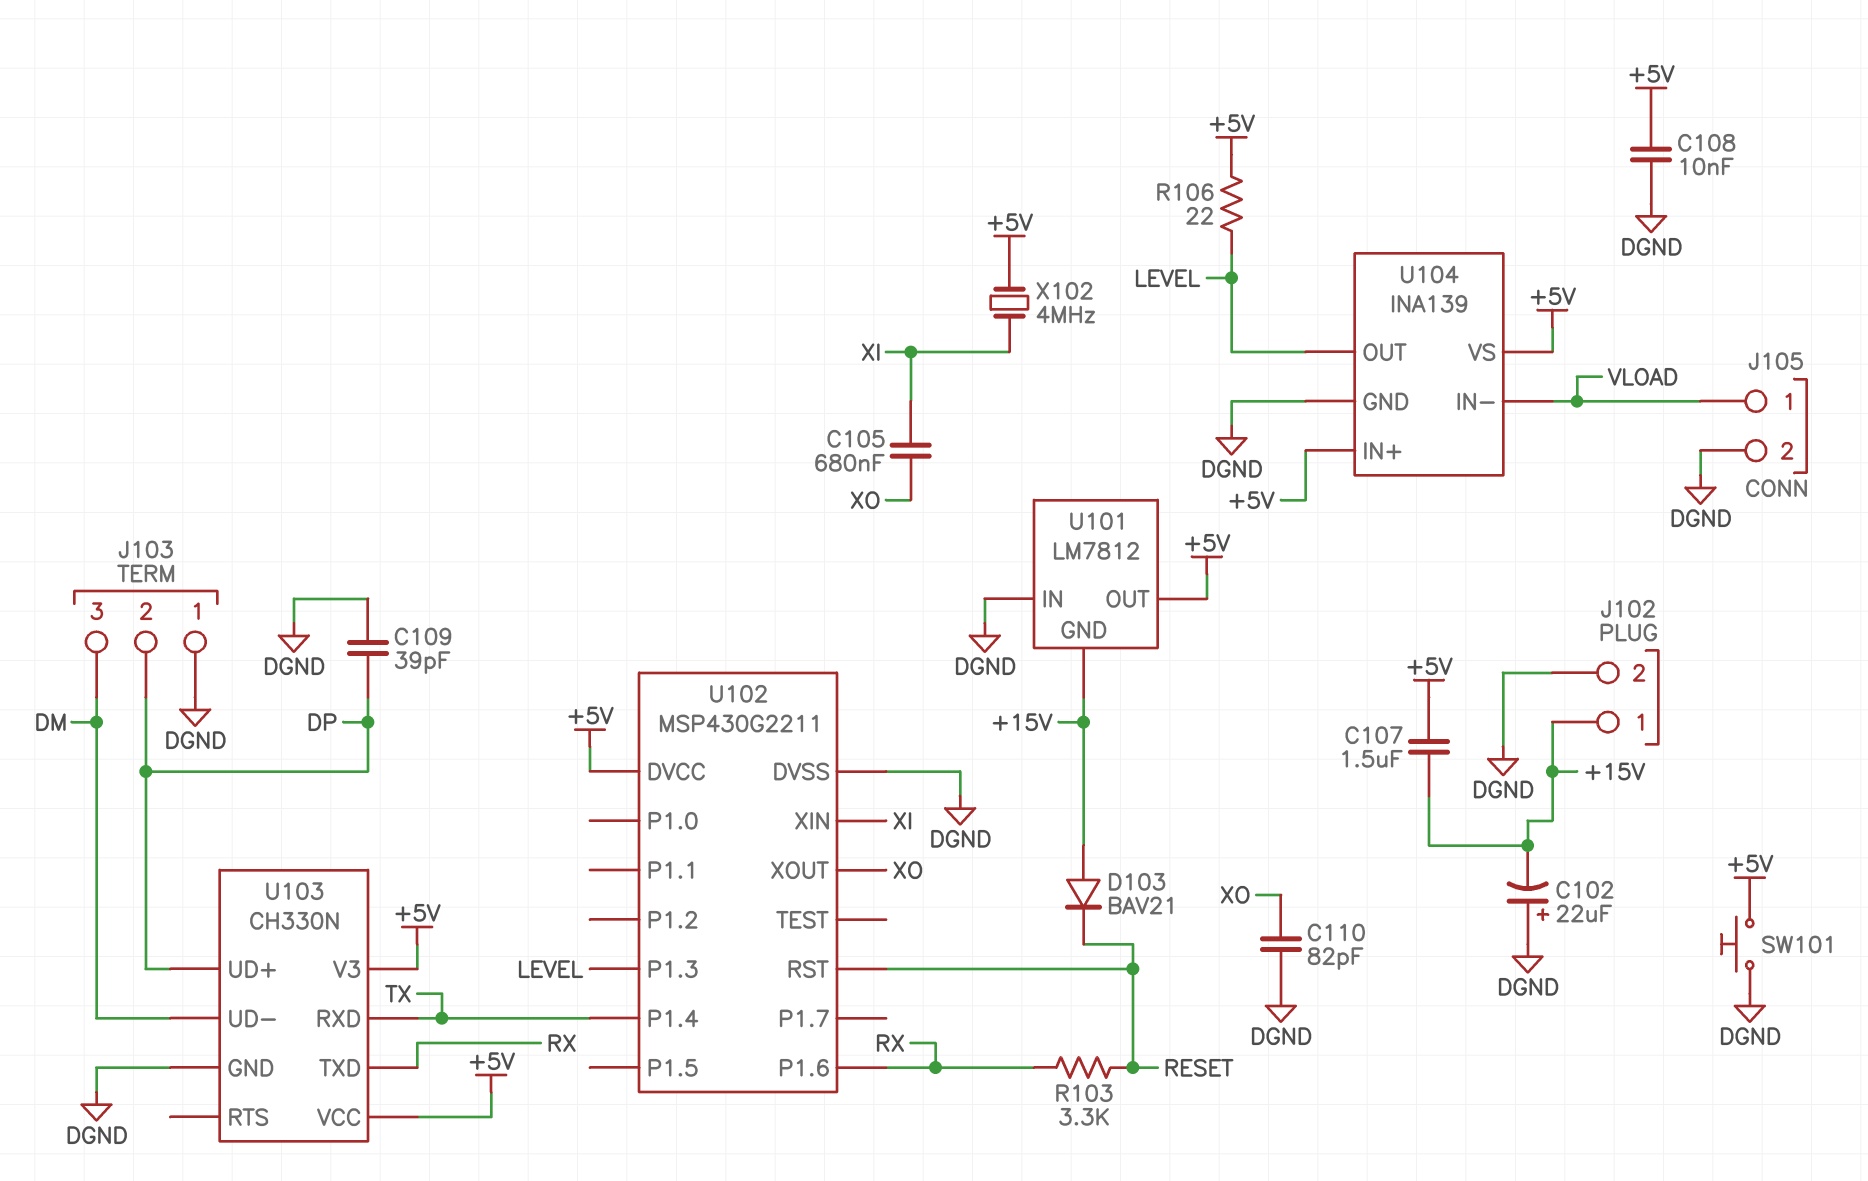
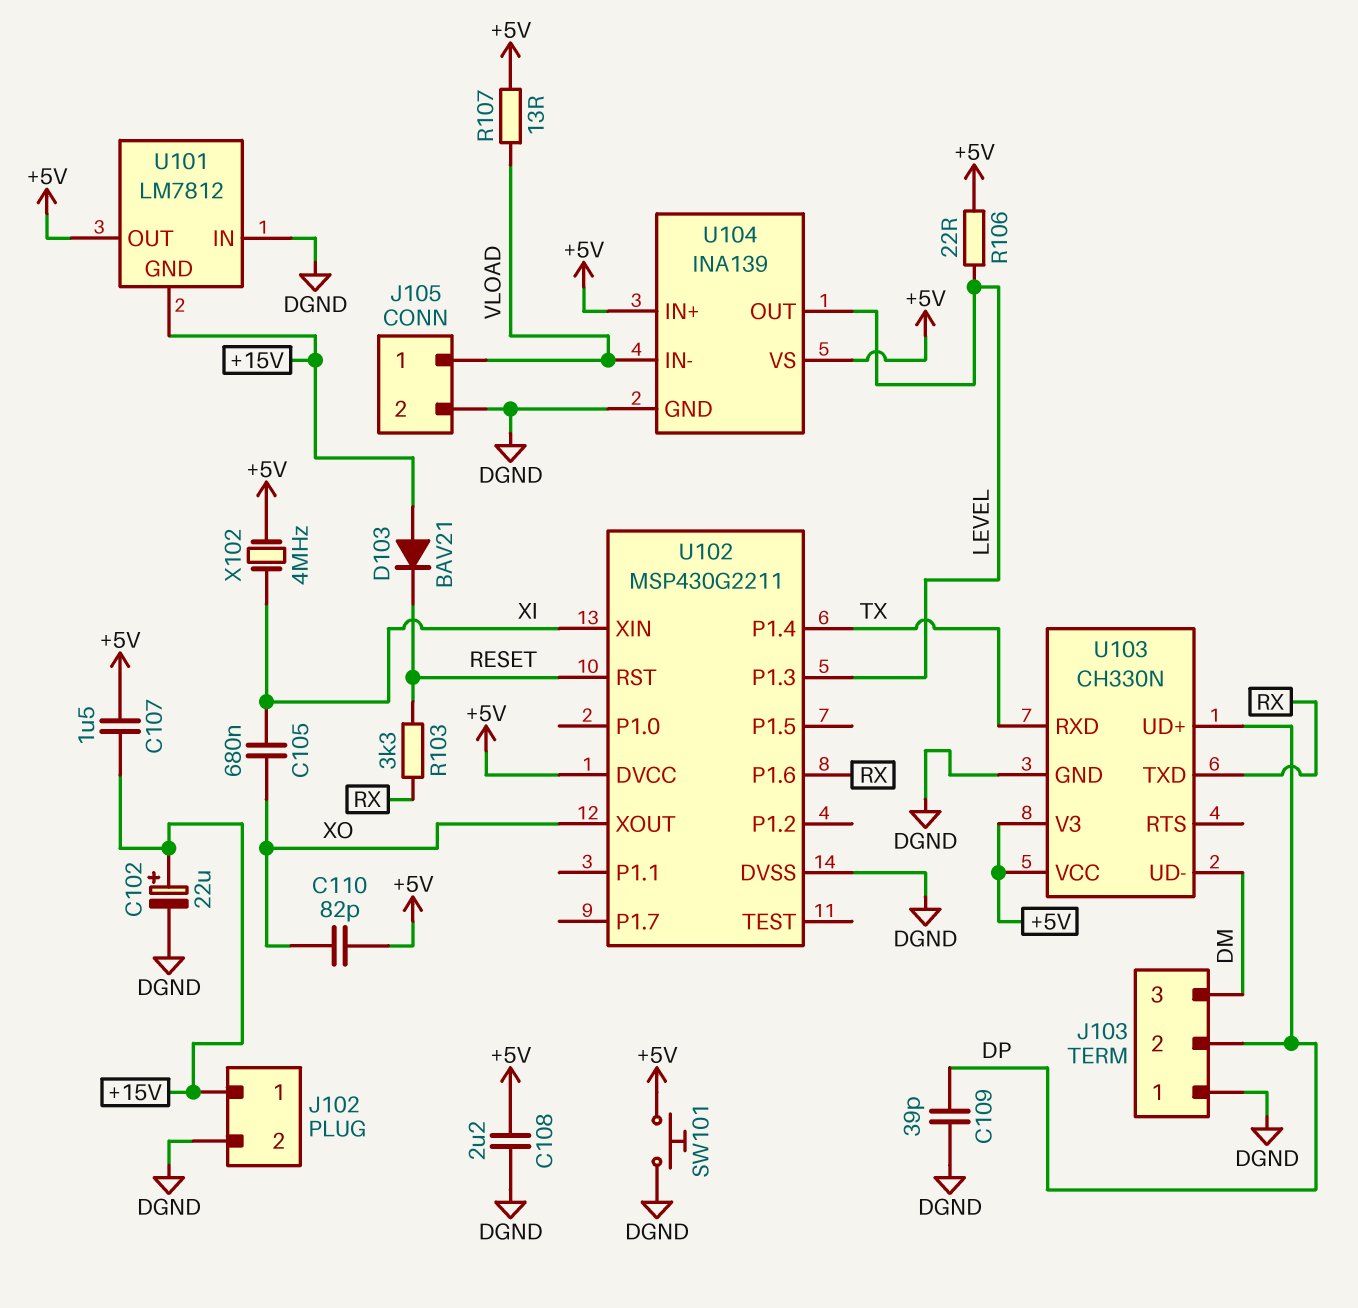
C102: 22uF (plus DGND, minus +15V) -> 22uF (plus +15V, minus DGND)
C108: 10nF (+5V, DGND) -> 2.2uF (+5V, DGND)
C110: 82pF (DGND, XO) -> 82pF (+5V, XO)
R107: none -> 13 (+5V, VLOAD)

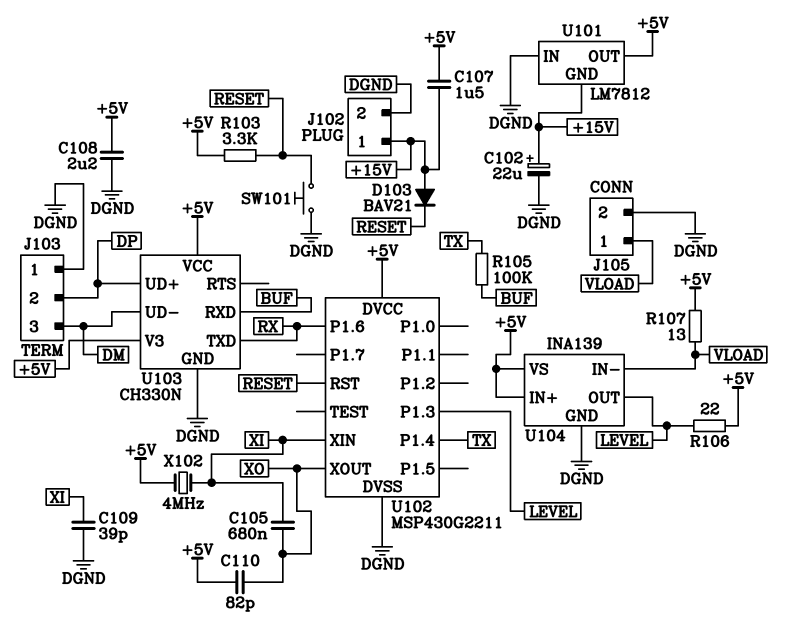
C109: 39pF (DGND, DP) -> 39pF (DGND, XI)
R103: 3.3k (RESET, RX) -> 3.3k (+5V, RESET)
R105: none -> 100k (BUF, TX)
SW101: button (+5V, DGND) -> button (DGND, RESET)
U103 pin RXD: TX -> BUF

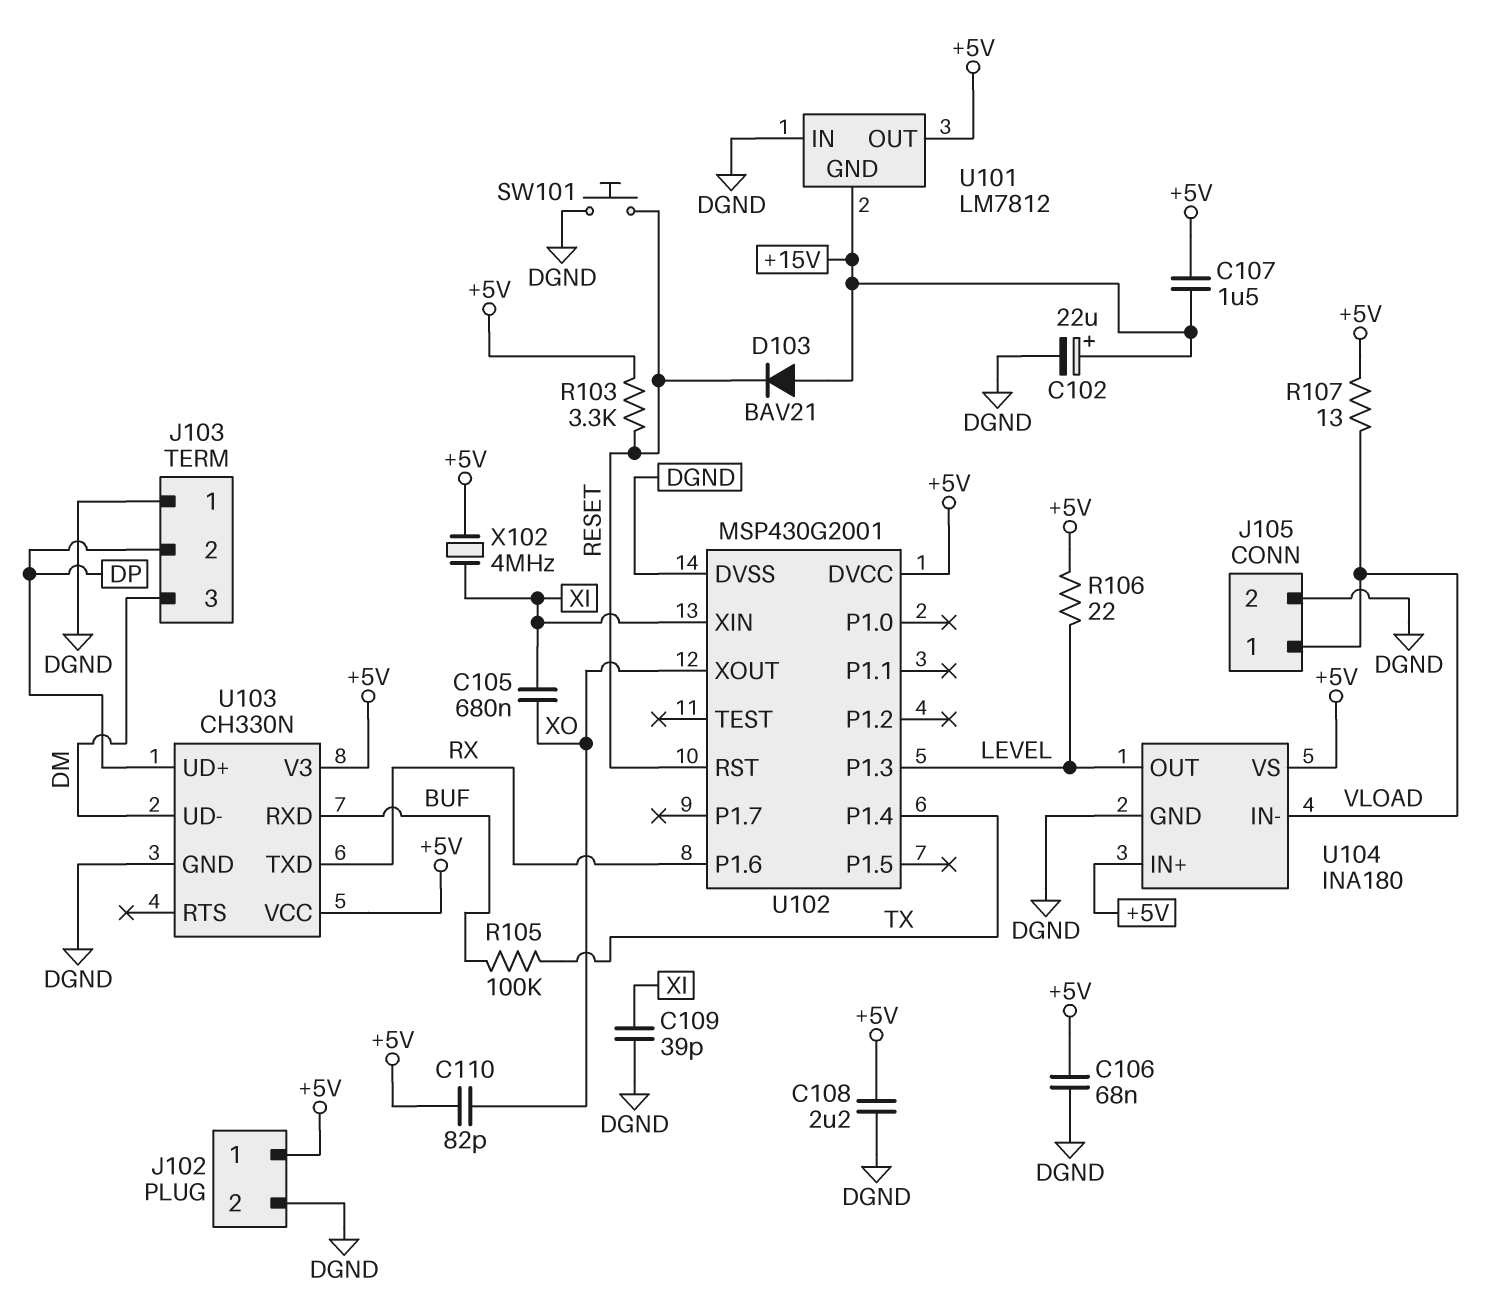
C106: none -> 68nF (+5V, DGND)
J102 pin 1: +15V -> +5V
U102: MSP430G2211 -> MSP430G2001
U104: INA139 -> INA180

